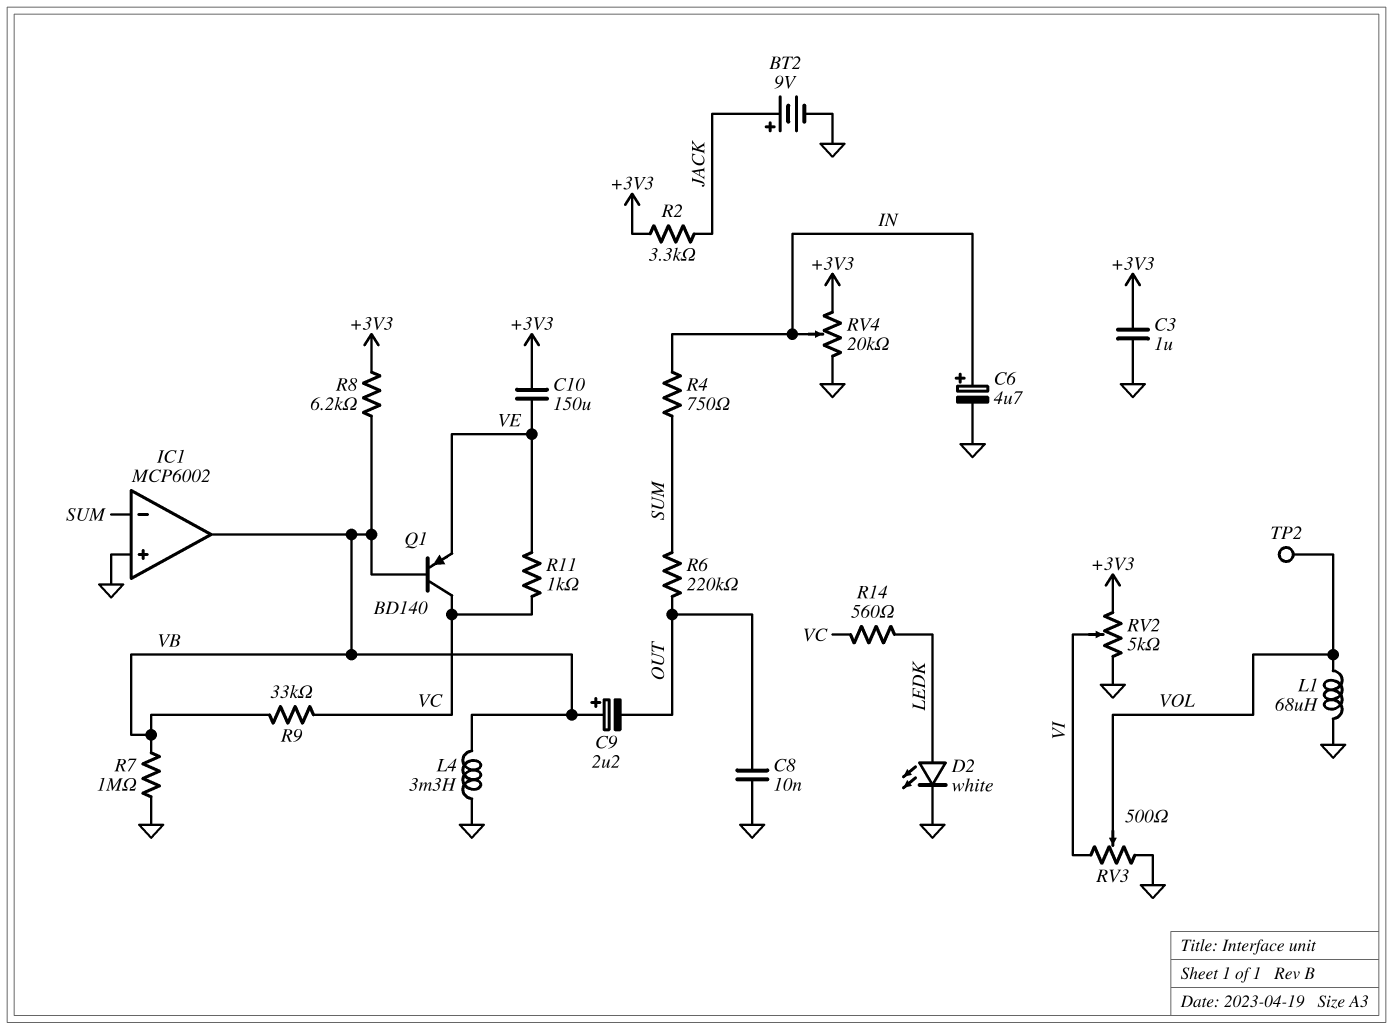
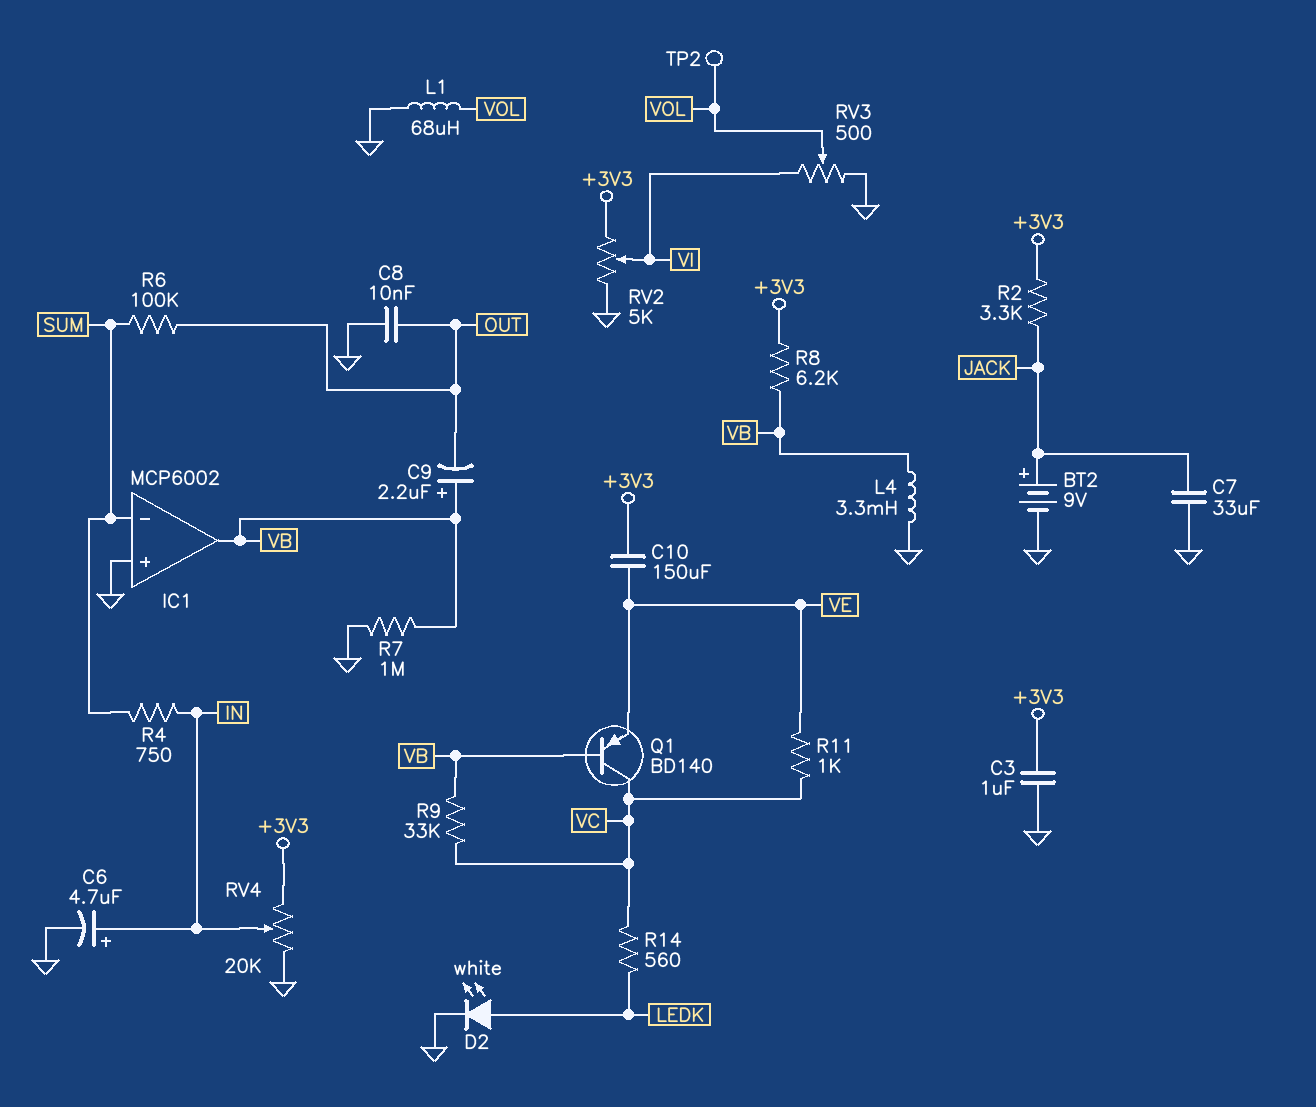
C7: none -> 33uF (GND, JACK)
R6: 220k (OUT, SUM) -> 100k (OUT, SUM)

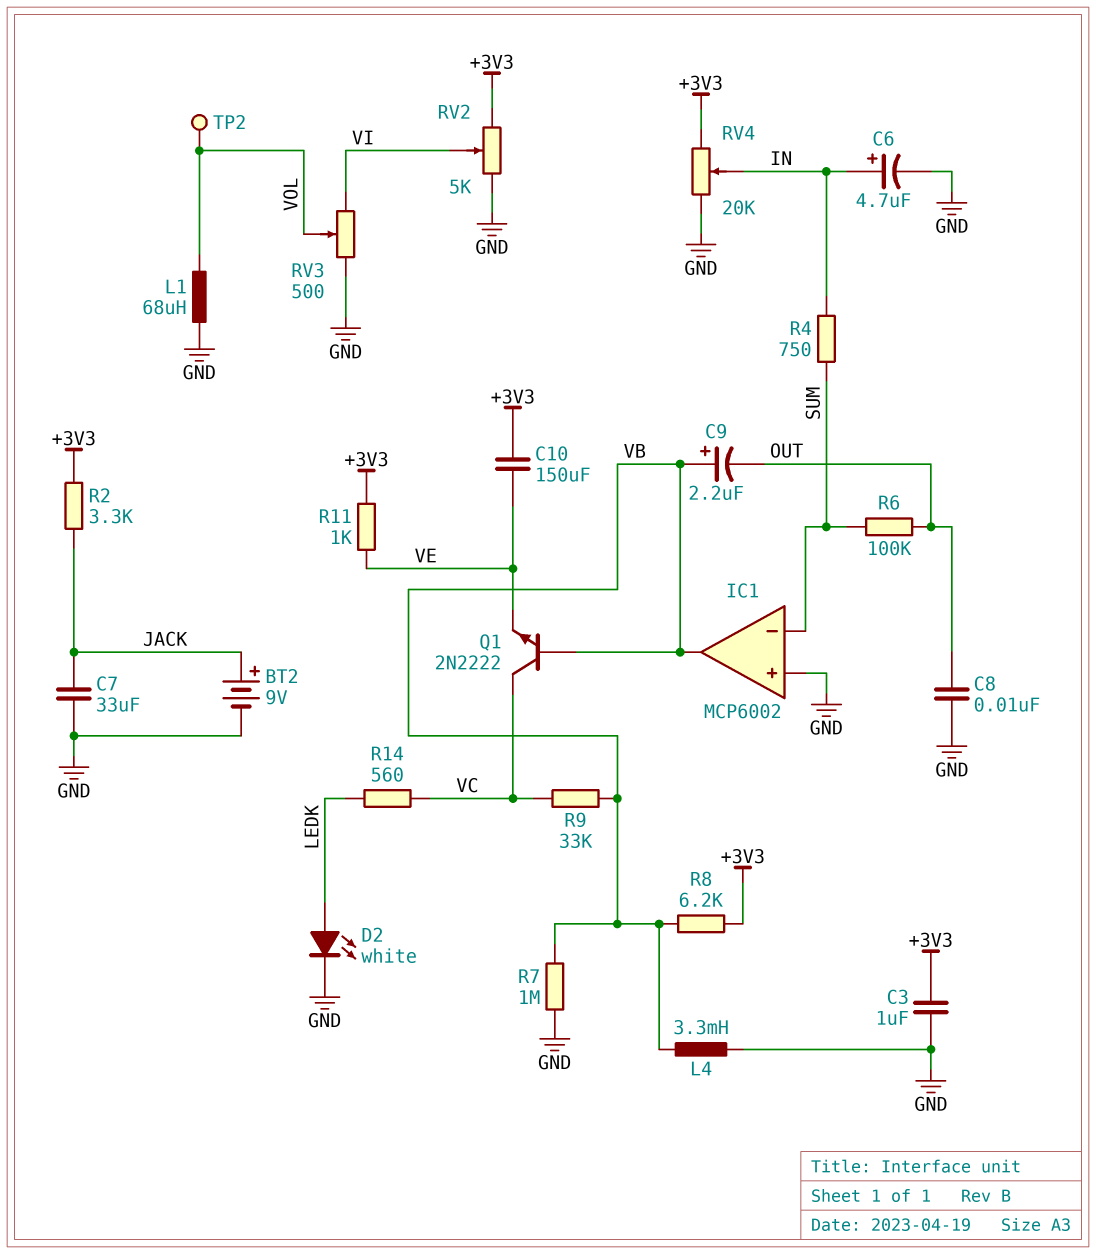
Q1: PNP BD140 (B VB, C VC, E VE) -> NPN 2N2222 (B VB, C VC, E VE)
R11: 1k (VC, VE) -> 1k (+3V3, VE)

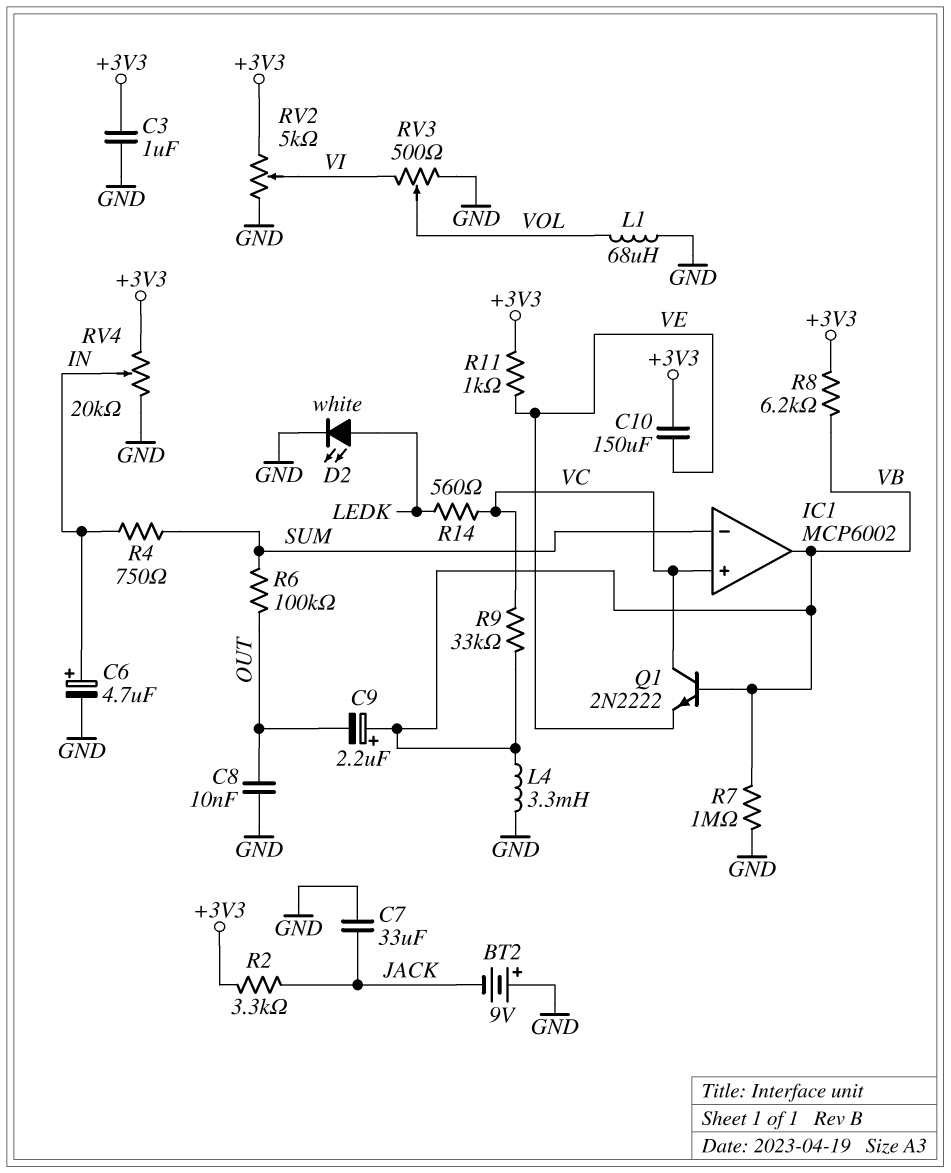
BT2: 9V (plus JACK, minus GND) -> 9V (plus GND, minus JACK)
IC1 pin in+: GND -> VC
TP2: test point (VOL) -> none

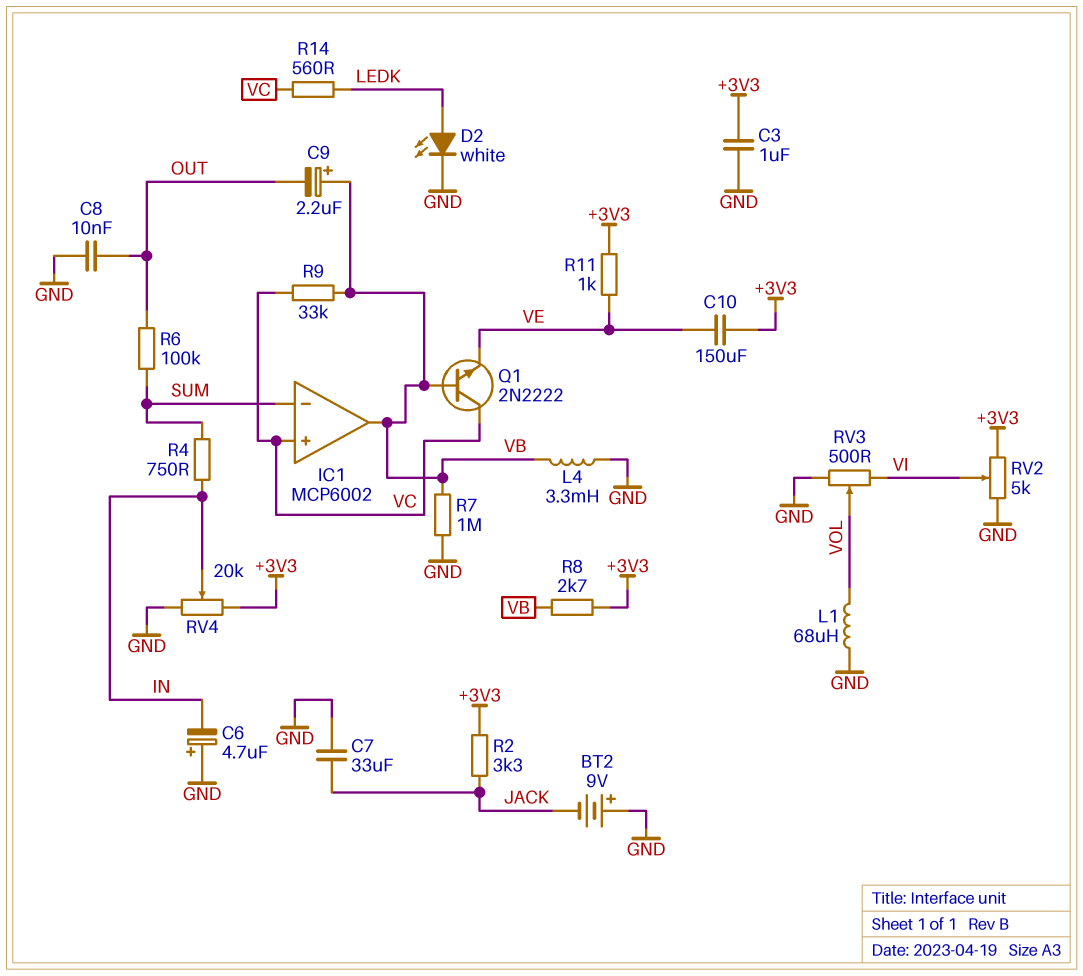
C6: 4.7uF (plus IN, minus GND) -> 4.7uF (plus GND, minus IN)
R8: 6.2k (+3V3, VB) -> 2.7k (+3V3, VB)

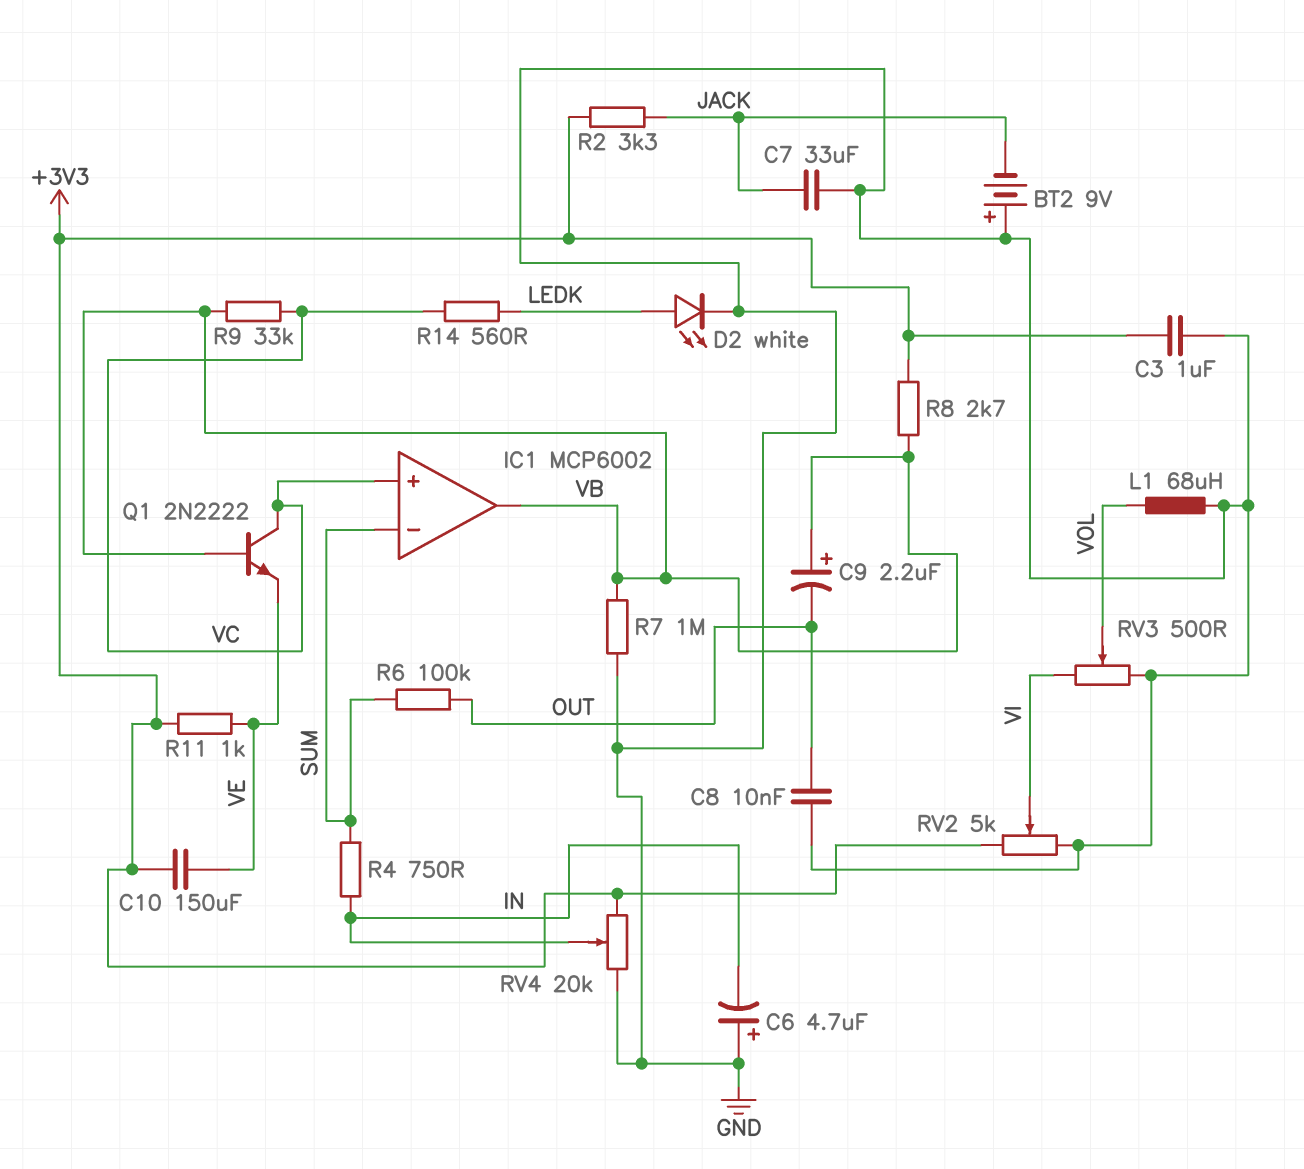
L4: 3.3mH (GND, VB) -> none

